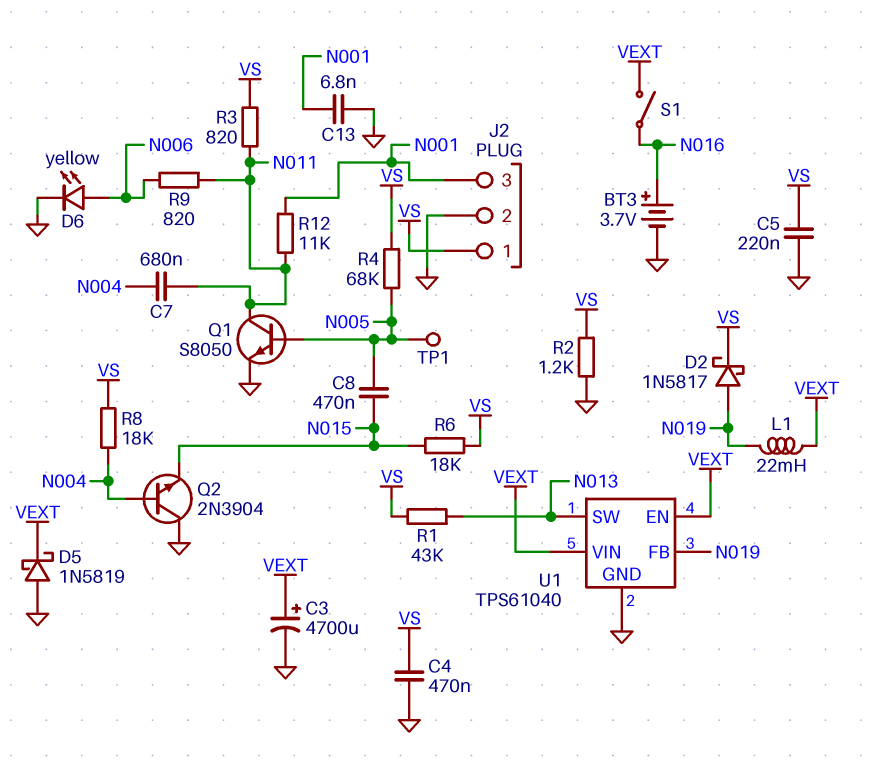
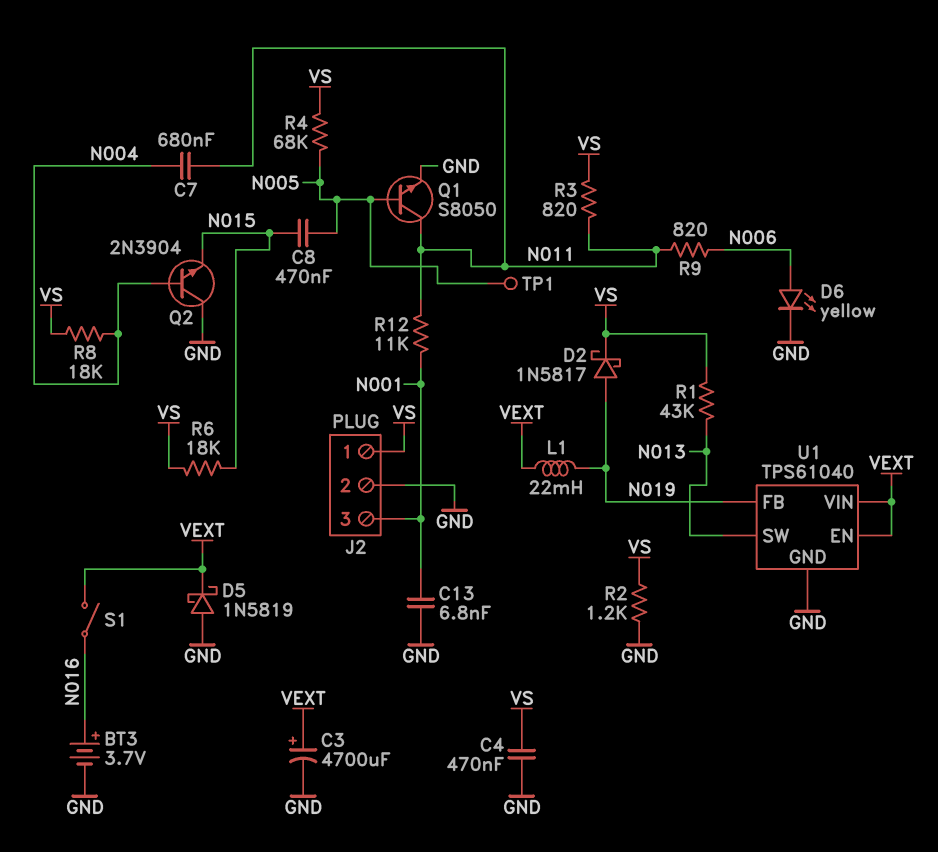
C5: 220nF (GND, VS) -> none

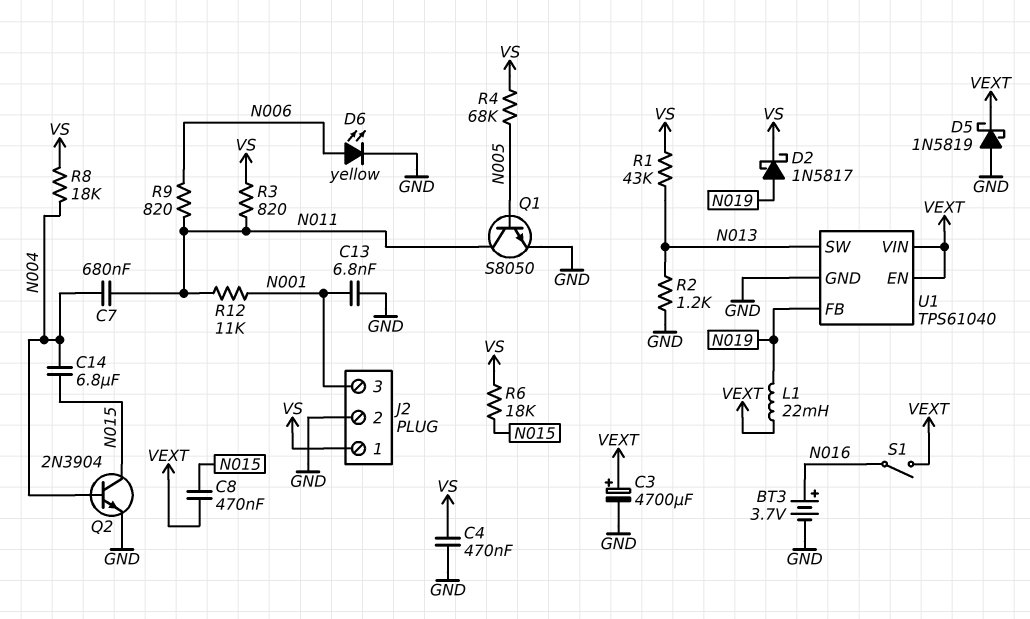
C8: 470nF (N005, N015) -> 470nF (N015, VEXT)
C14: none -> 6.8uF (N004, N015)
Q2: NPN 2N3904 (B N004, C GND, E N015) -> NPN 2N3904 (B N004, C N015, E GND)
R2: 1.2k (GND, VS) -> 1.2k (GND, N013)
TP1: test point (N005) -> none

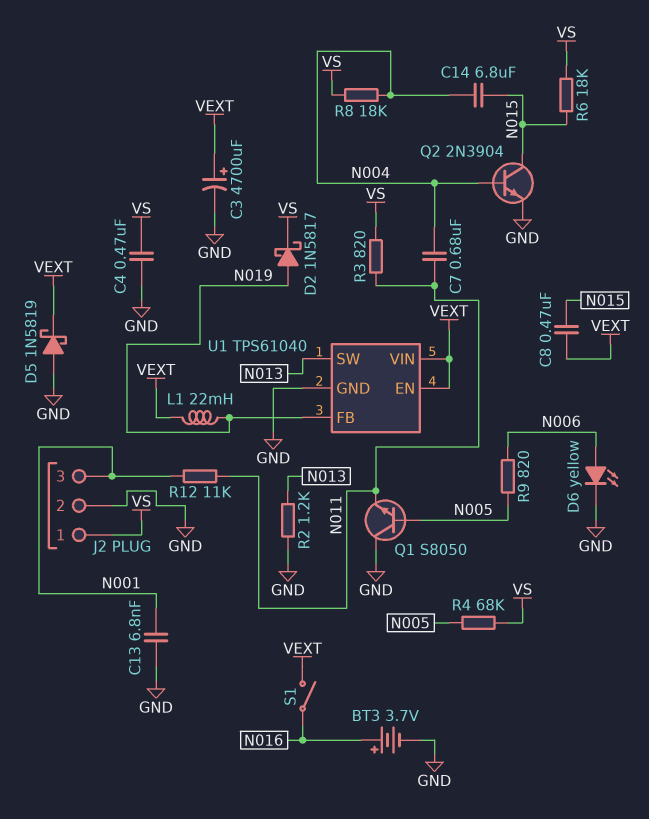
Q1: NPN S8050 (B N005, C N011, E GND) -> NPN S8050 (B N005, C GND, E N011)
R1: 43k (N013, VS) -> none
R9: 820 (N006, N011) -> 820 (N005, N006)

